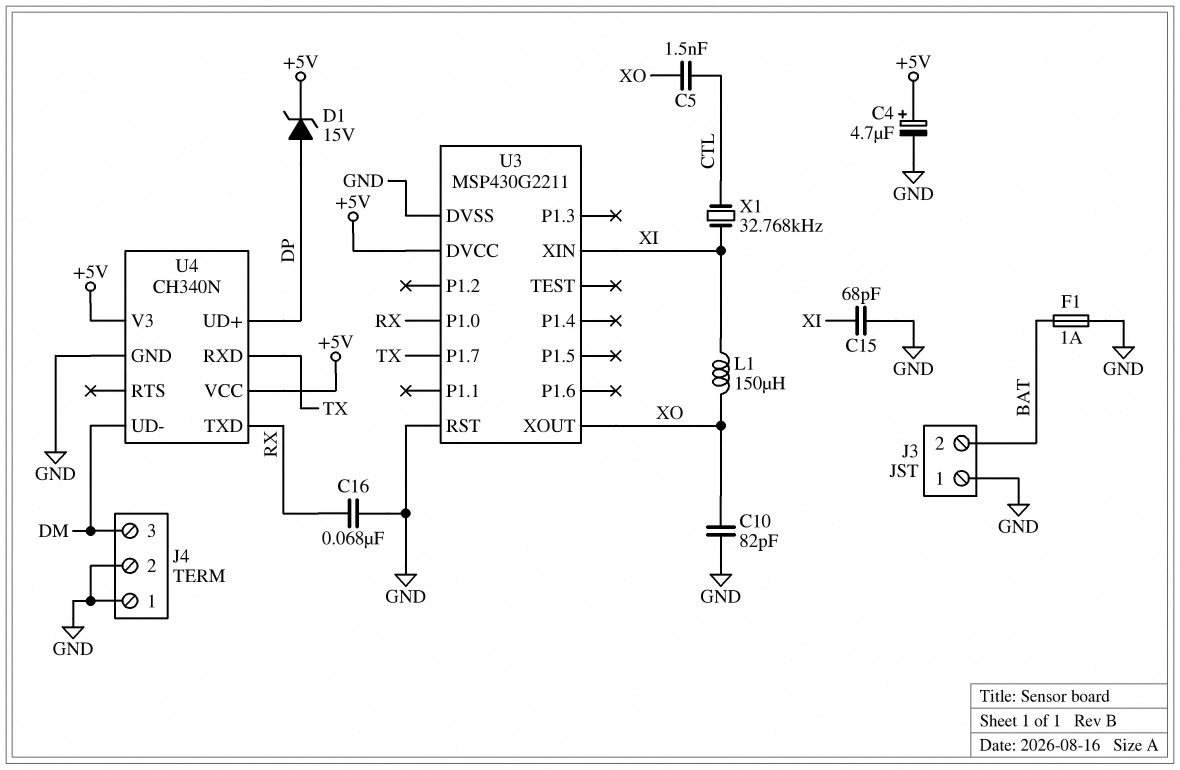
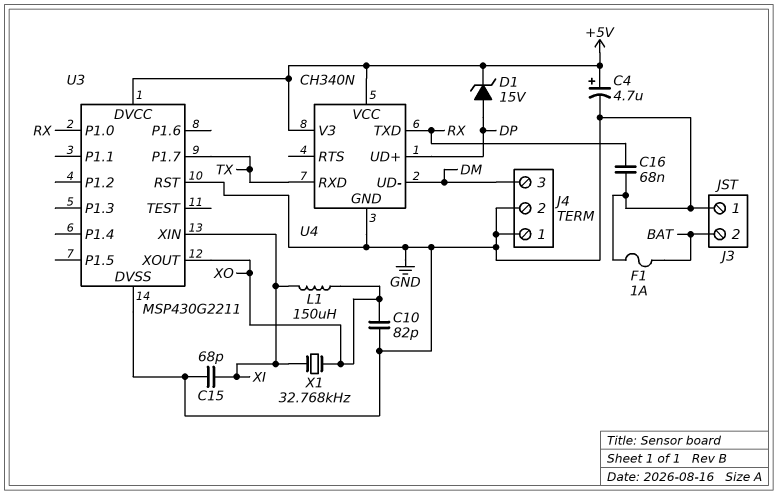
C5: 1.5nF (CTL, XO) -> none
X1: 32.768kHz (CTL, XI) -> 32.768kHz (XI, XO)

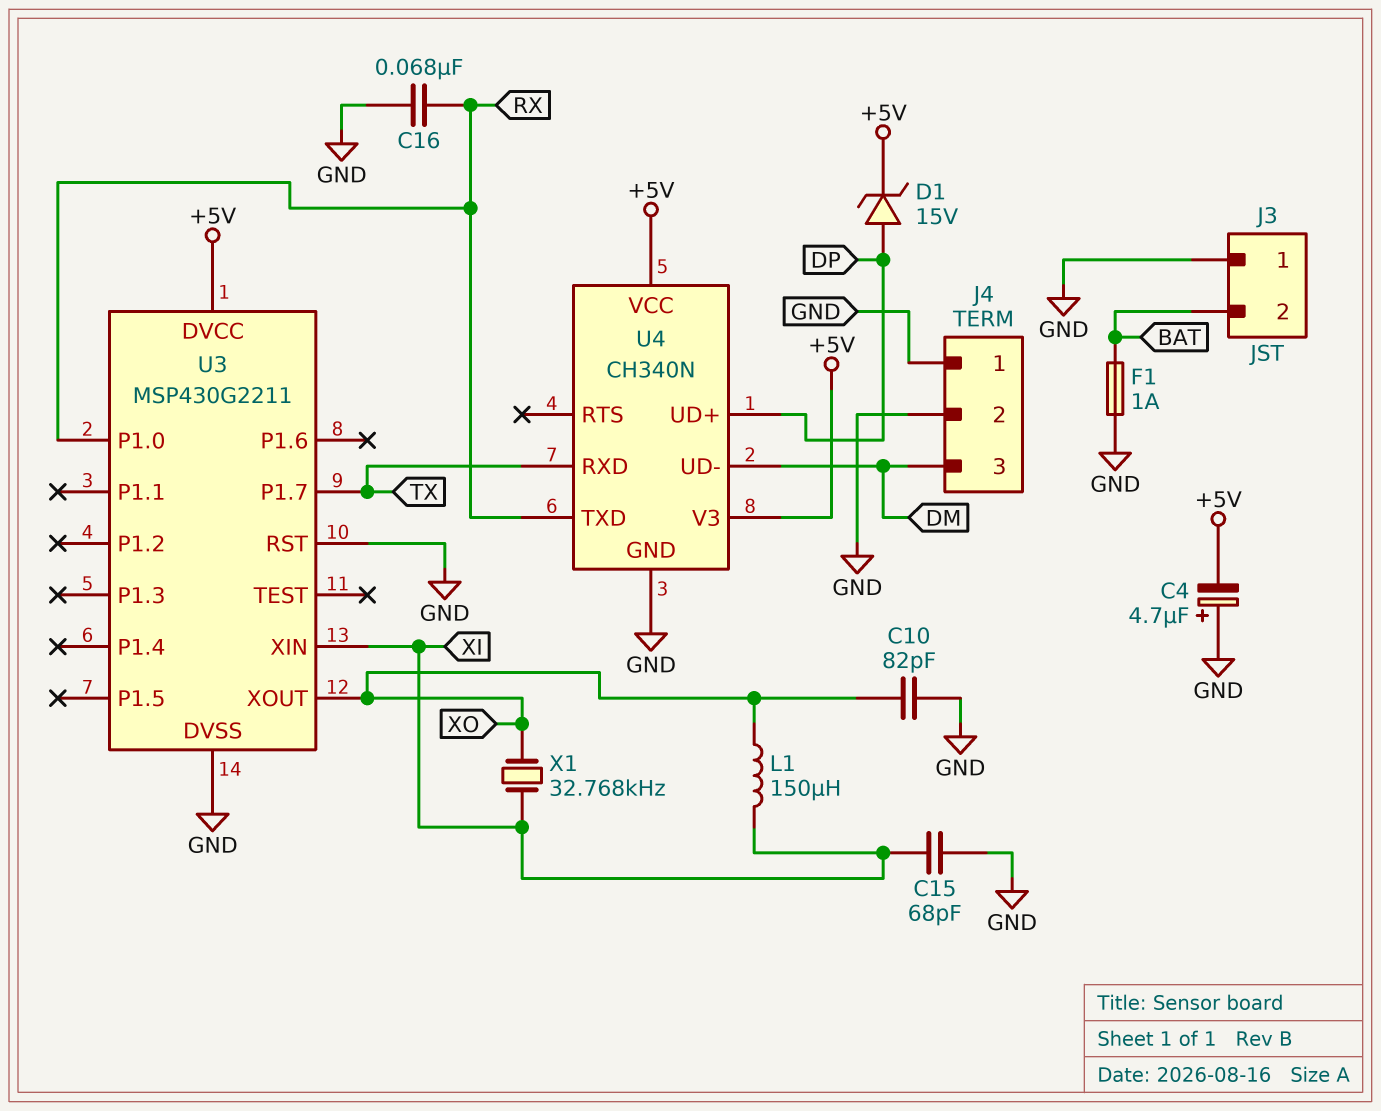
C4: 4.7uF (plus +5V, minus GND) -> 4.7uF (plus GND, minus +5V)

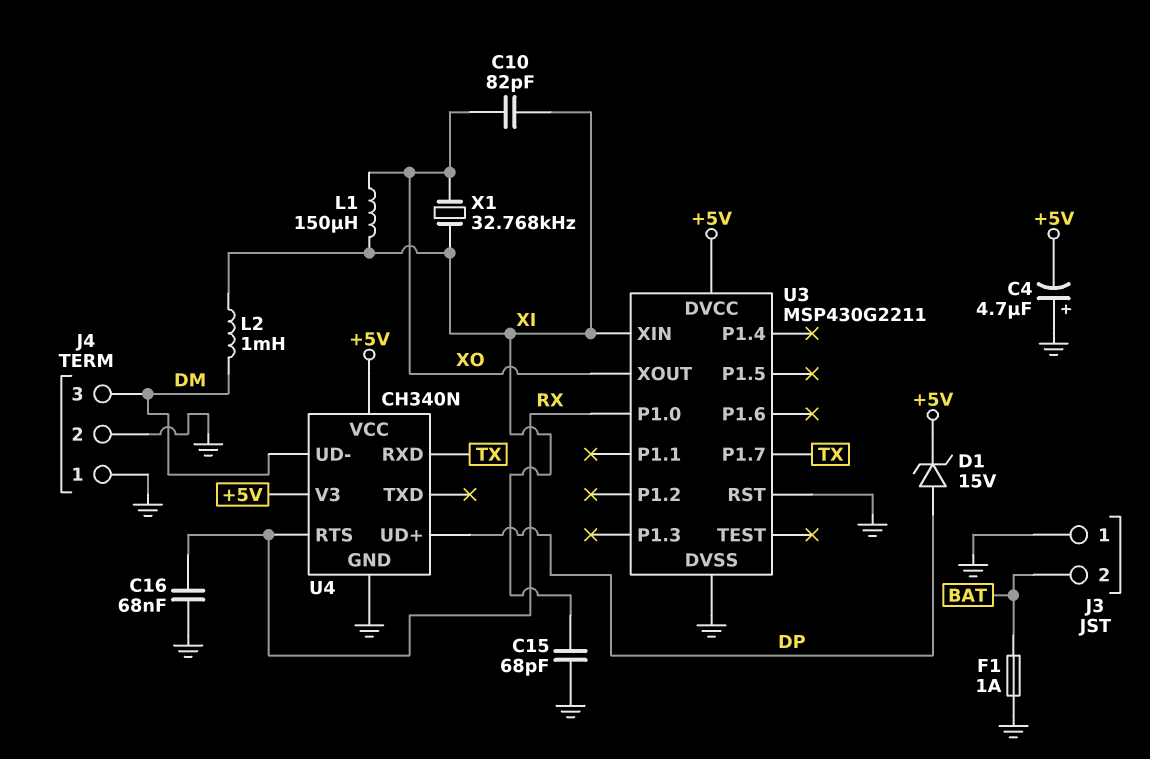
C10: 82pF (GND, XO) -> 82pF (XI, XO)
L2: none -> 1mH (DM, XI)
U4 pin RTS: none -> RX
U4 pin TXD: RX -> none

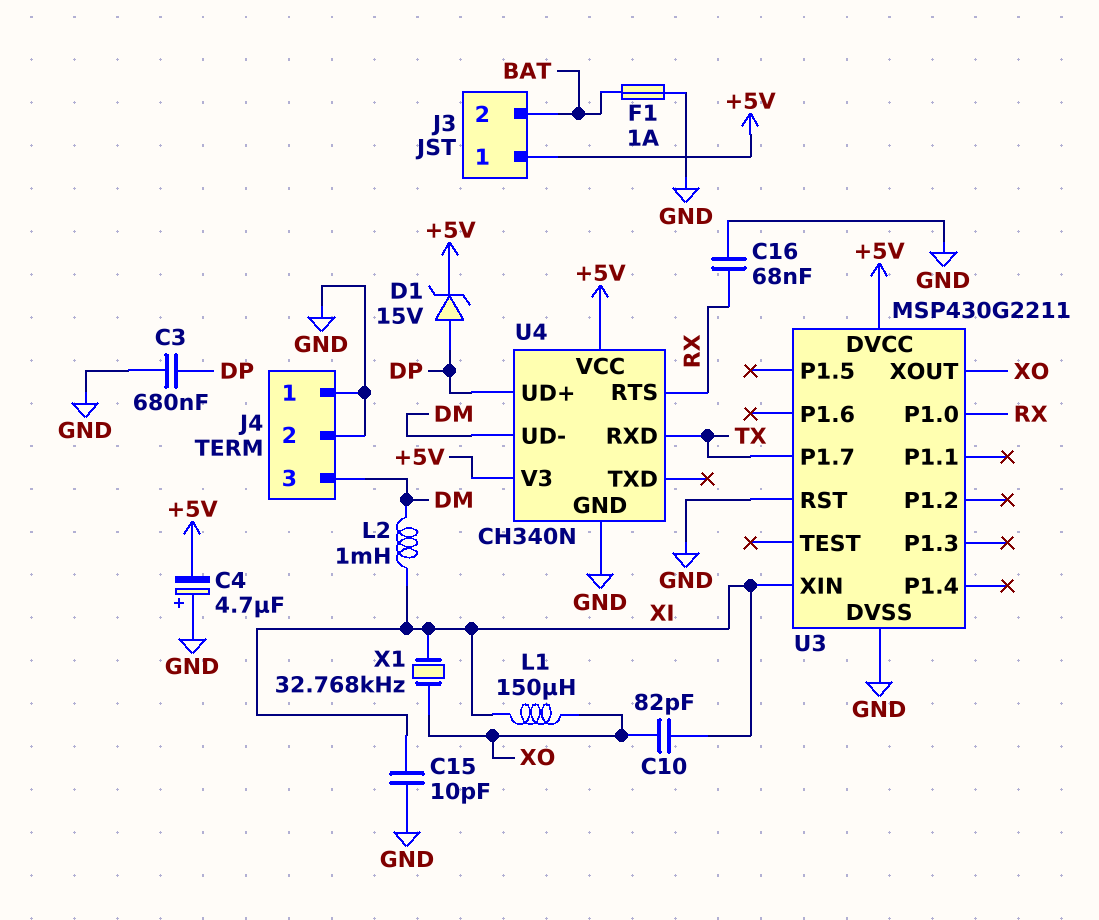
C3: none -> 680nF (DP, GND)
C15: 68pF (GND, XI) -> 10pF (GND, XI)
J3 pin 1: GND -> +5V

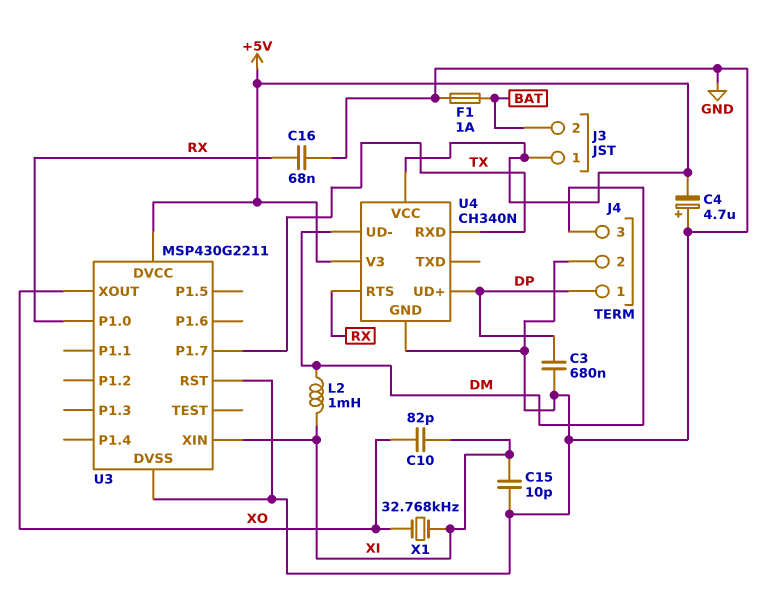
D1: zener 15V (A DP, K +5V) -> none
J4 pin 1: GND -> DP
L1: 150uH (XI, XO) -> none

